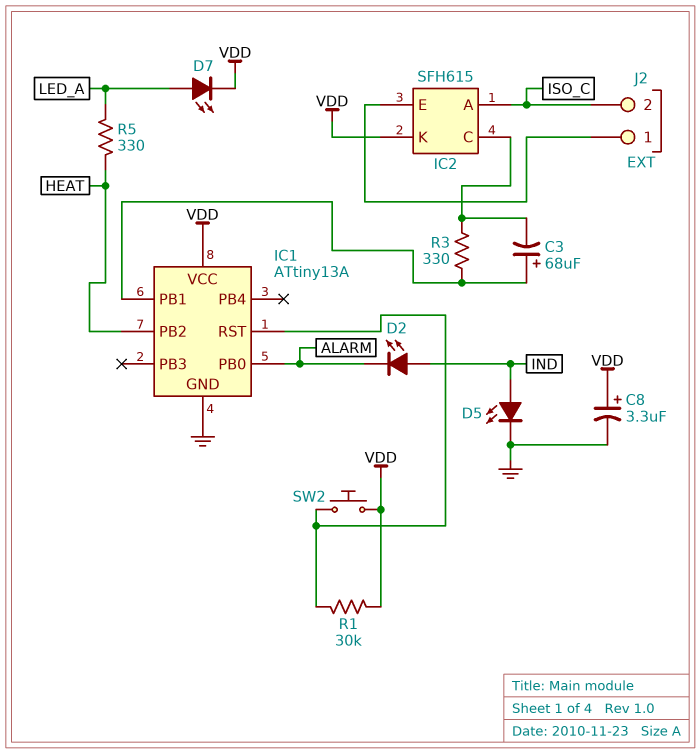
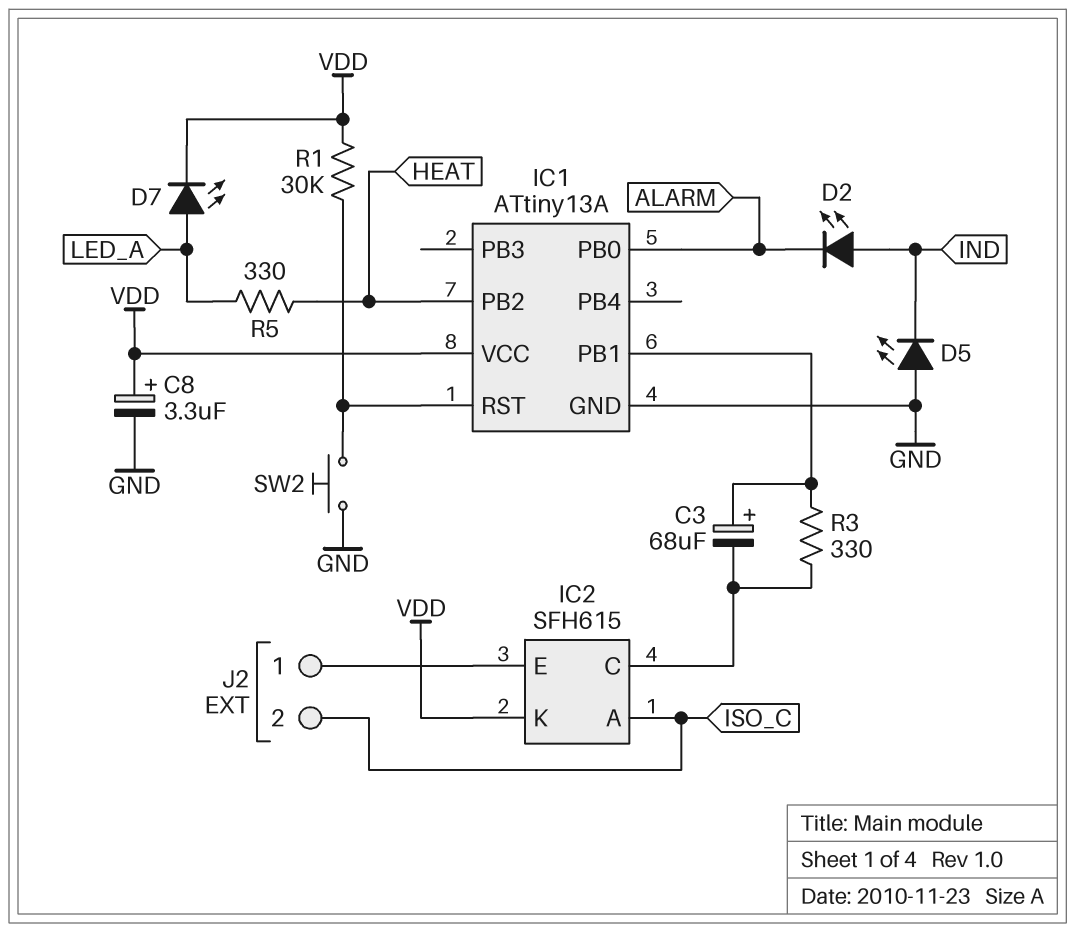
D5: LED (A IND, K GND) -> LED (A GND, K IND)
SW2: button (IC1/RST, VDD) -> button (GND, IC1/RST)

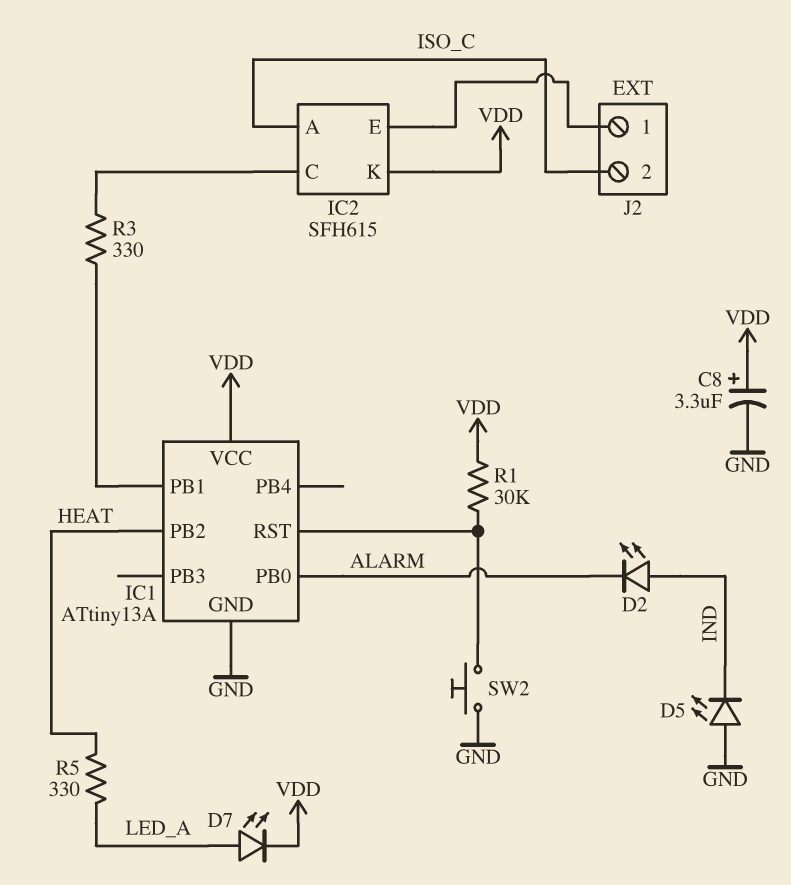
C3: 68uF (plus IC1/PB1, minus IC2/C) -> none

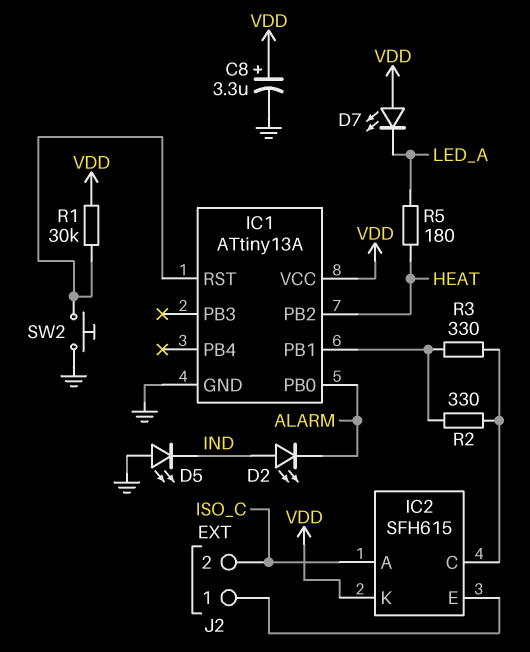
D7: LED (A LED_A, K VDD) -> LED (A VDD, K LED_A)
R2: none -> 330 (IC1/PB1, IC2/C)
R5: 330 (HEAT, LED_A) -> 180 (HEAT, LED_A)

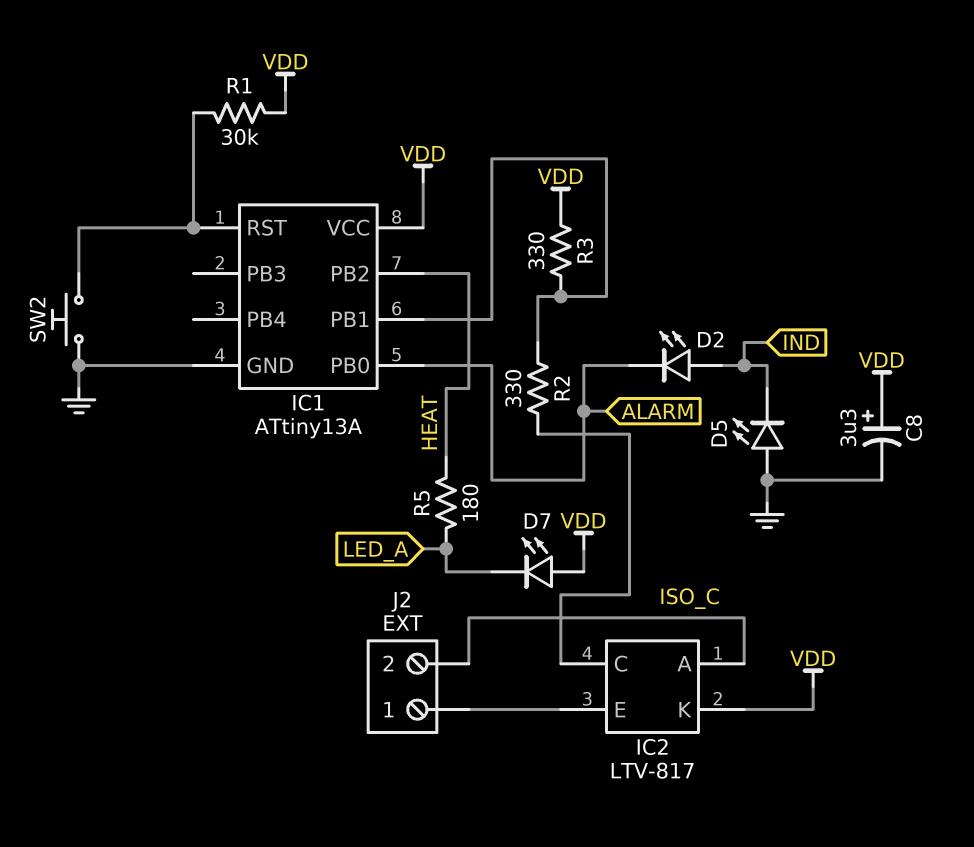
IC2: SFH615 -> LTV-817
R3: 330 (IC1/PB1, IC2/C) -> 330 (IC1/PB1, VDD)

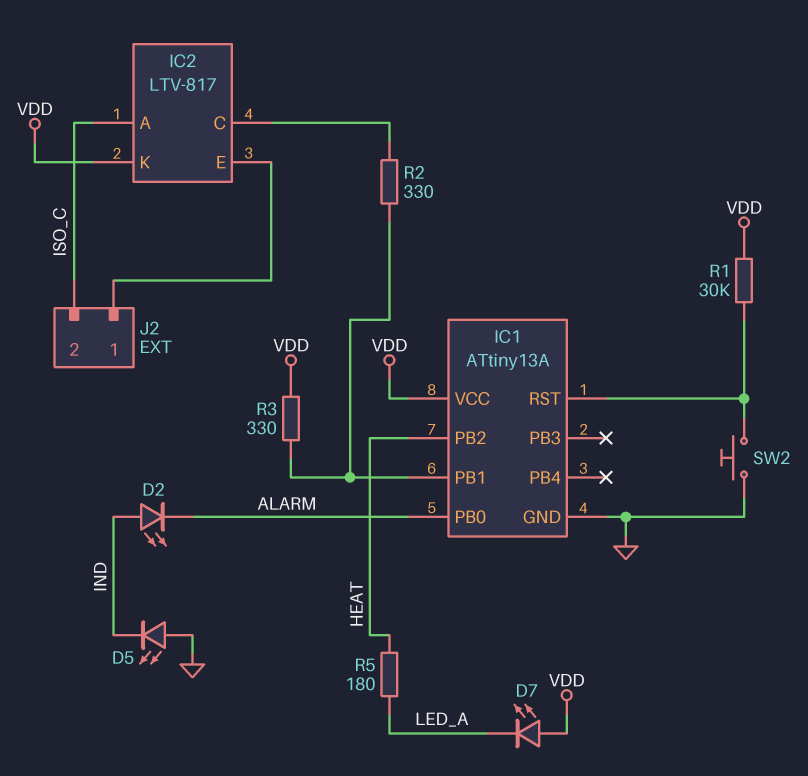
C8: 3.3uF (plus VDD, minus GND) -> none

